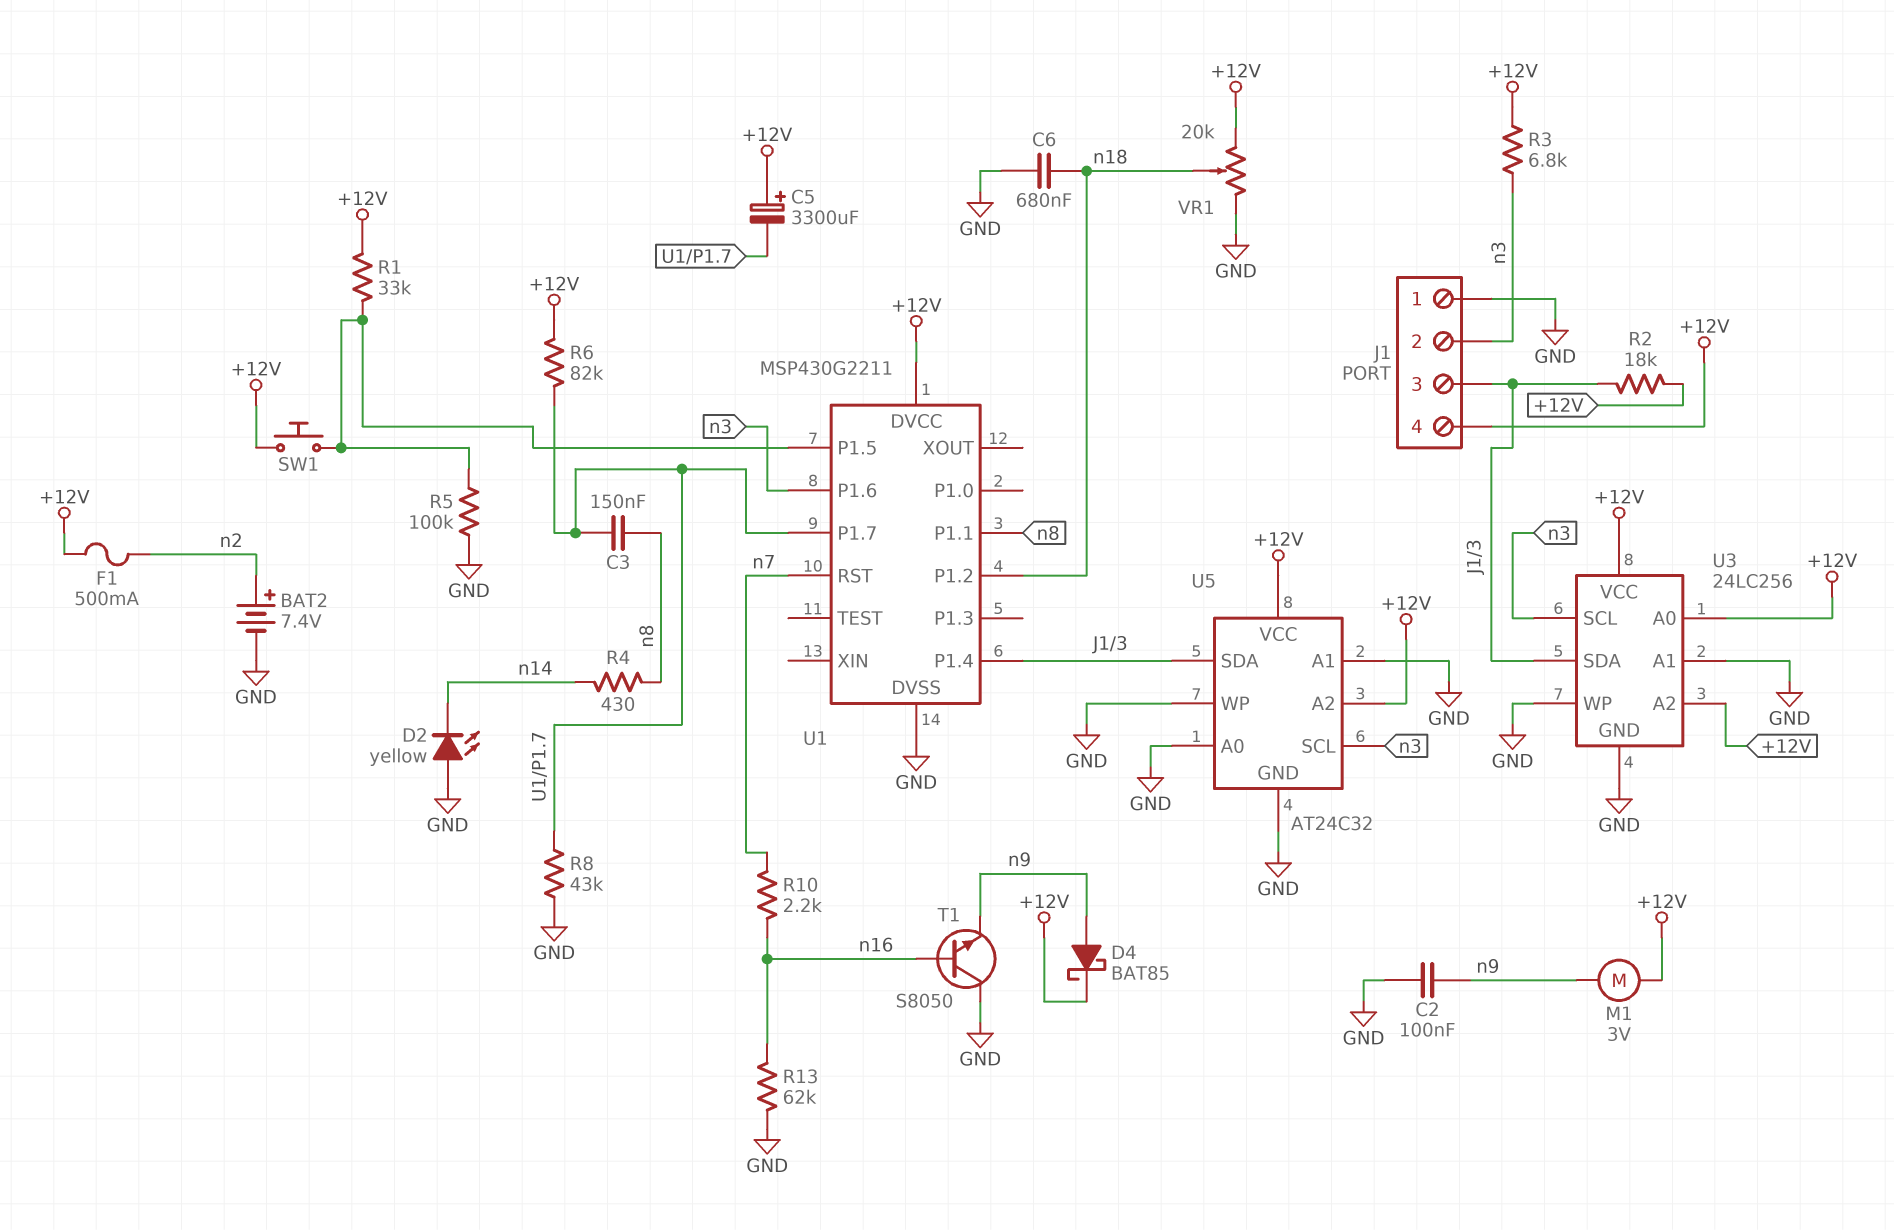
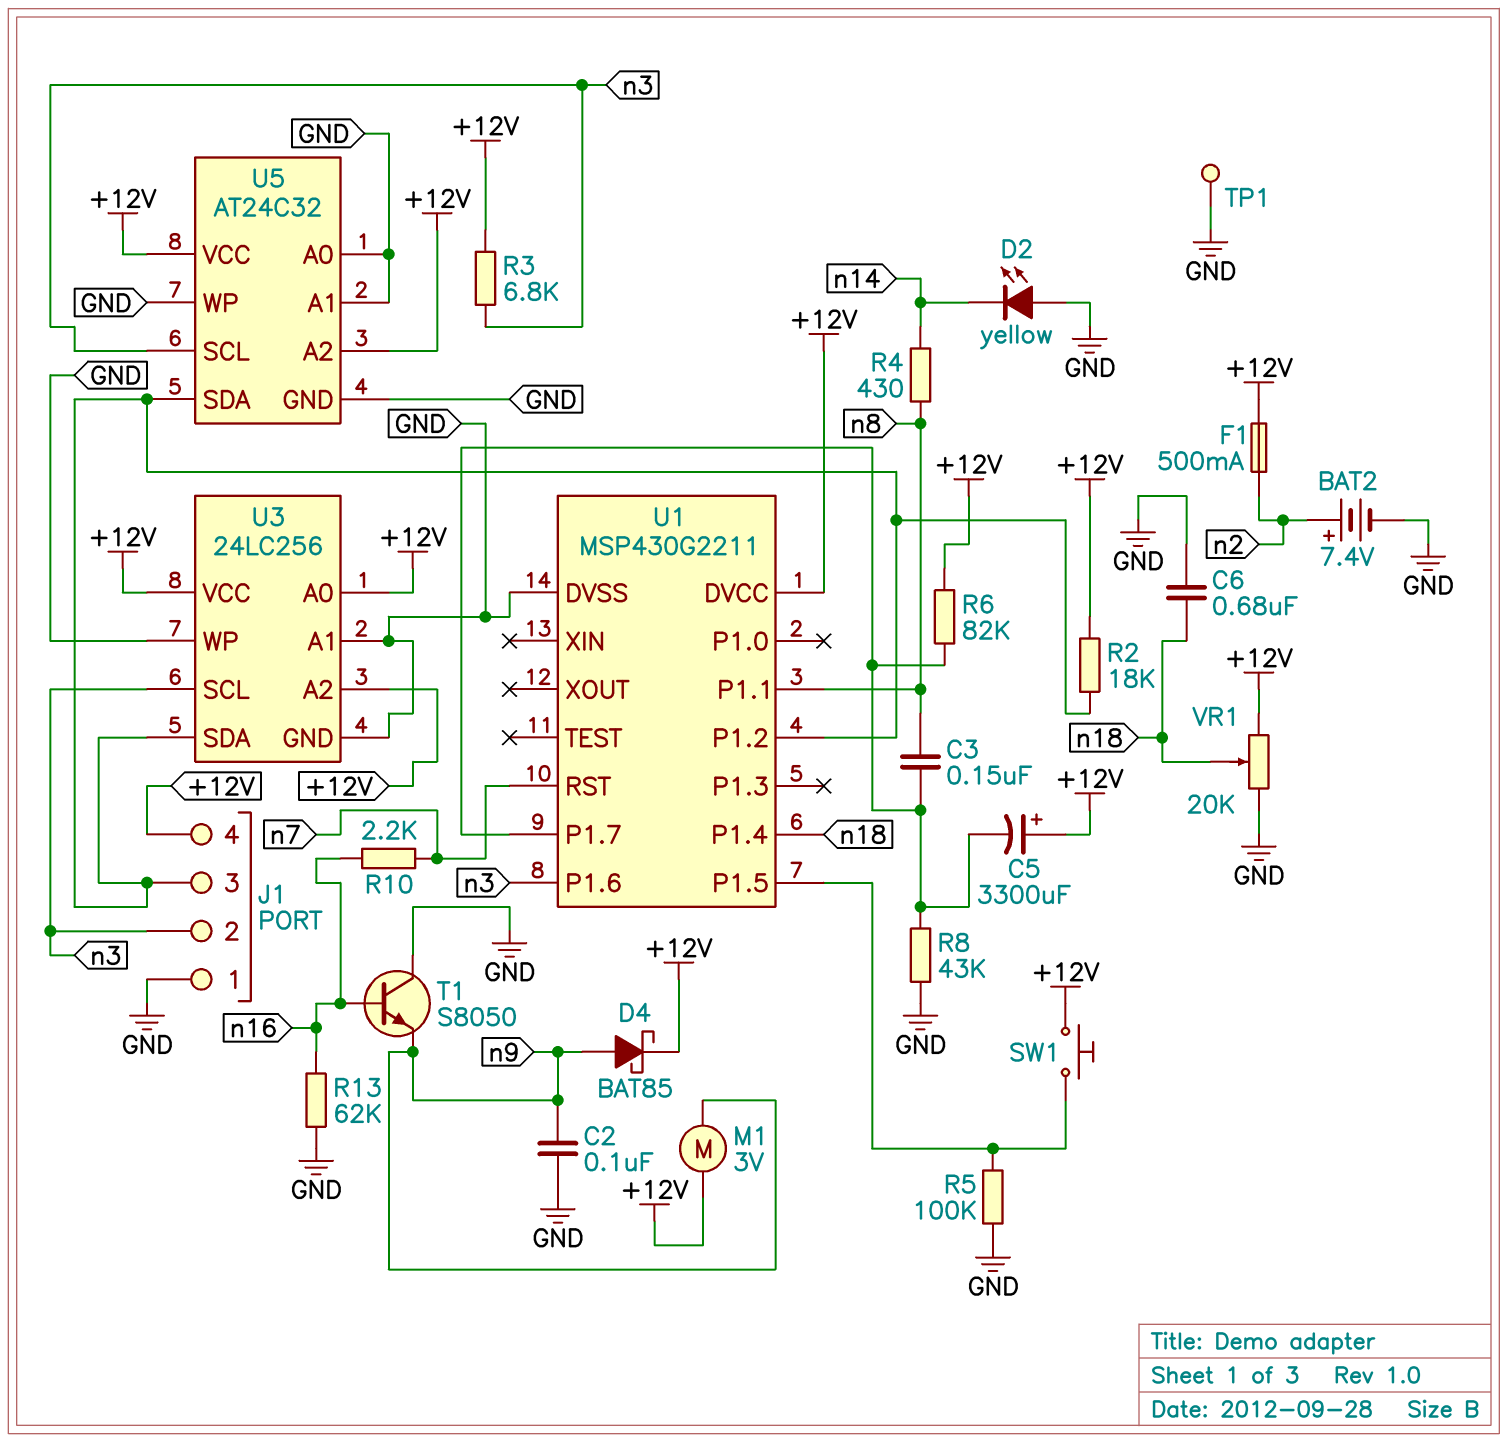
R1: 33k (+12V, U1/P1.5) -> none
TP1: none -> test point (GND)
U1 pin P1.2: n18 -> J1/3
U1 pin P1.4: J1/3 -> n18

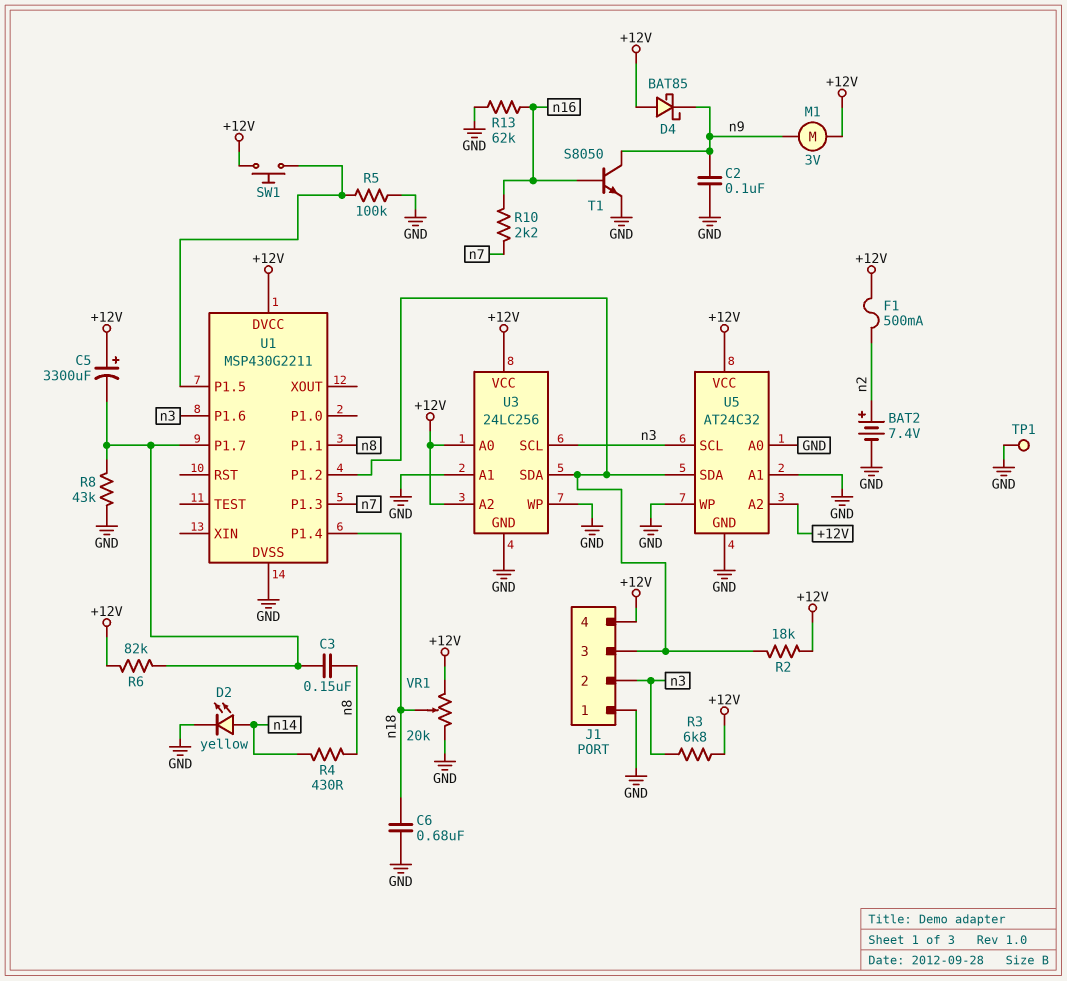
D2: LED yellow (A GND, K n14) -> LED yellow (A n14, K GND)
D4: schottky BAT85 (A n9, K +12V) -> schottky BAT85 (A +12V, K n9)
T1: NPN S8050 (B n16, C GND, E n9) -> NPN S8050 (B n16, C n9, E GND)
U1 pin P1.3: none -> n7
U1 pin RST: n7 -> none

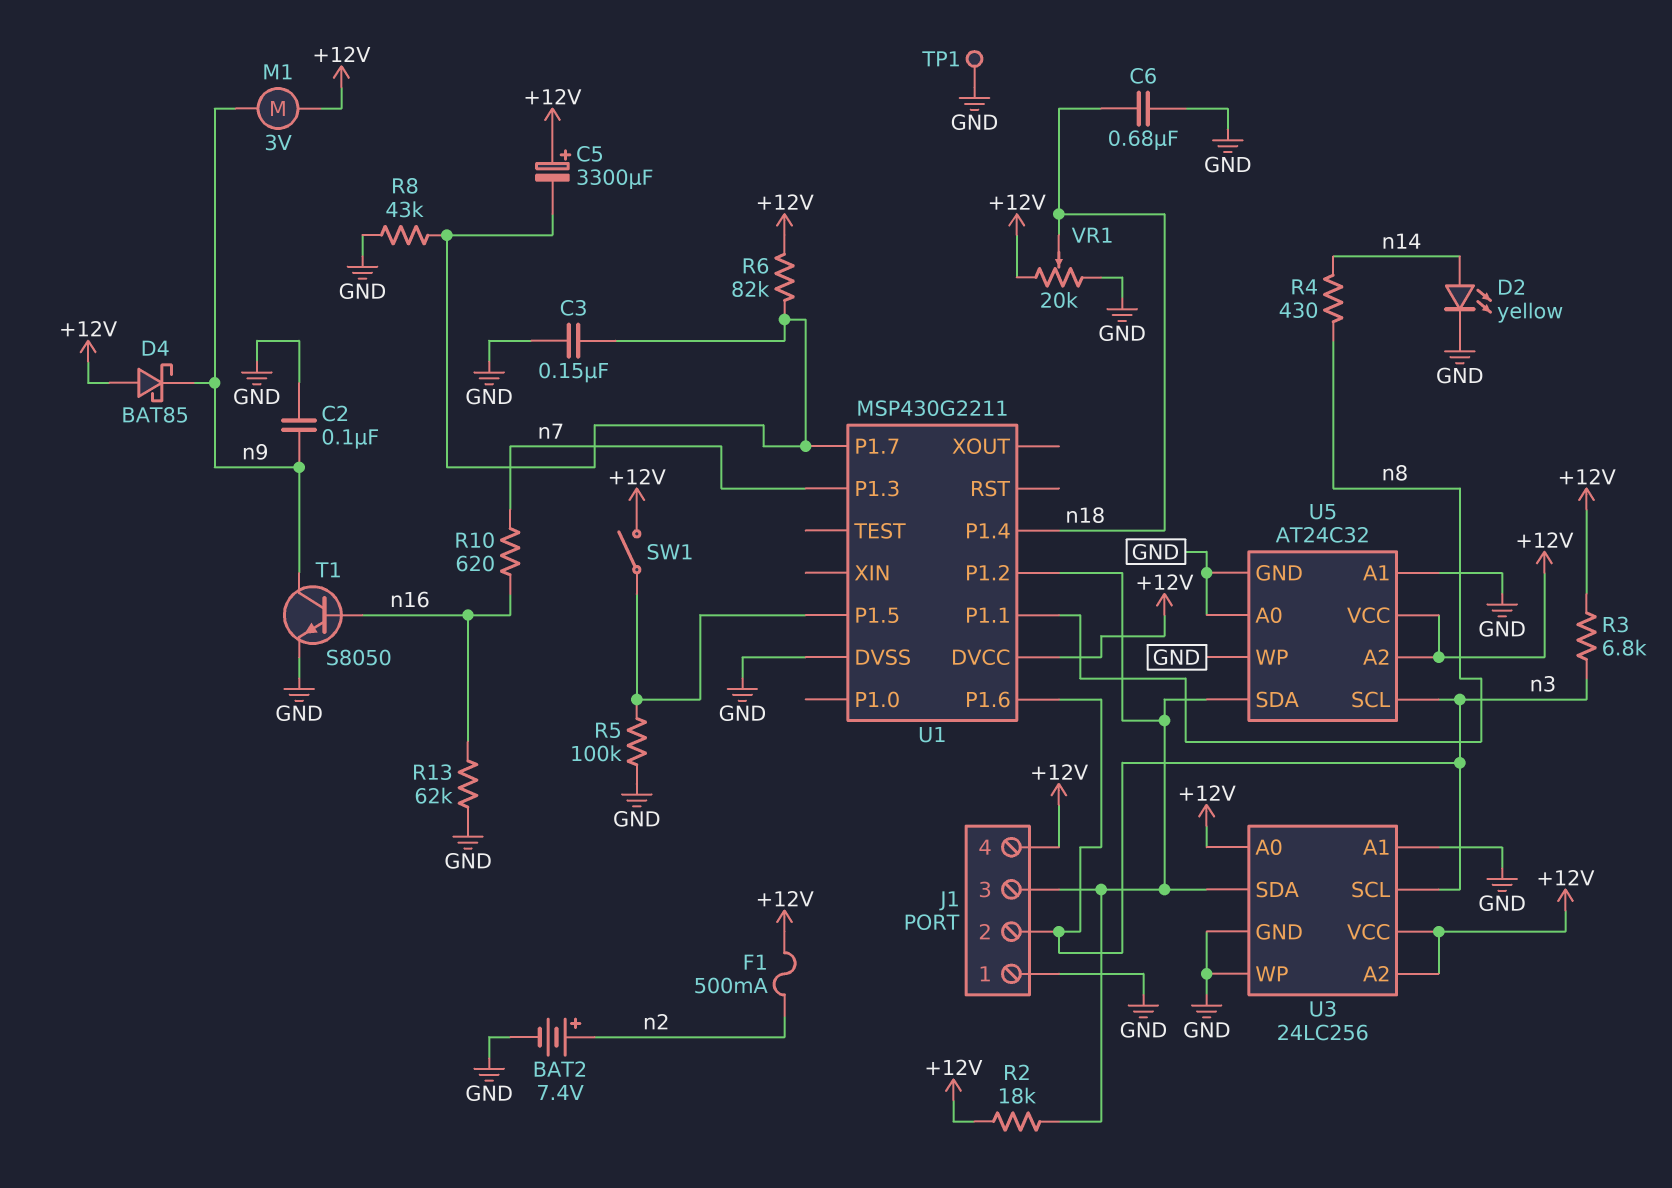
C3: 150nF (U1/P1.7, n8) -> 150nF (GND, U1/P1.7)
R10: 2.2k (n7, n16) -> 620 (n7, n16)
SW1: button (+12V, U1/P1.5) -> switch (+12V, U1/P1.5)

